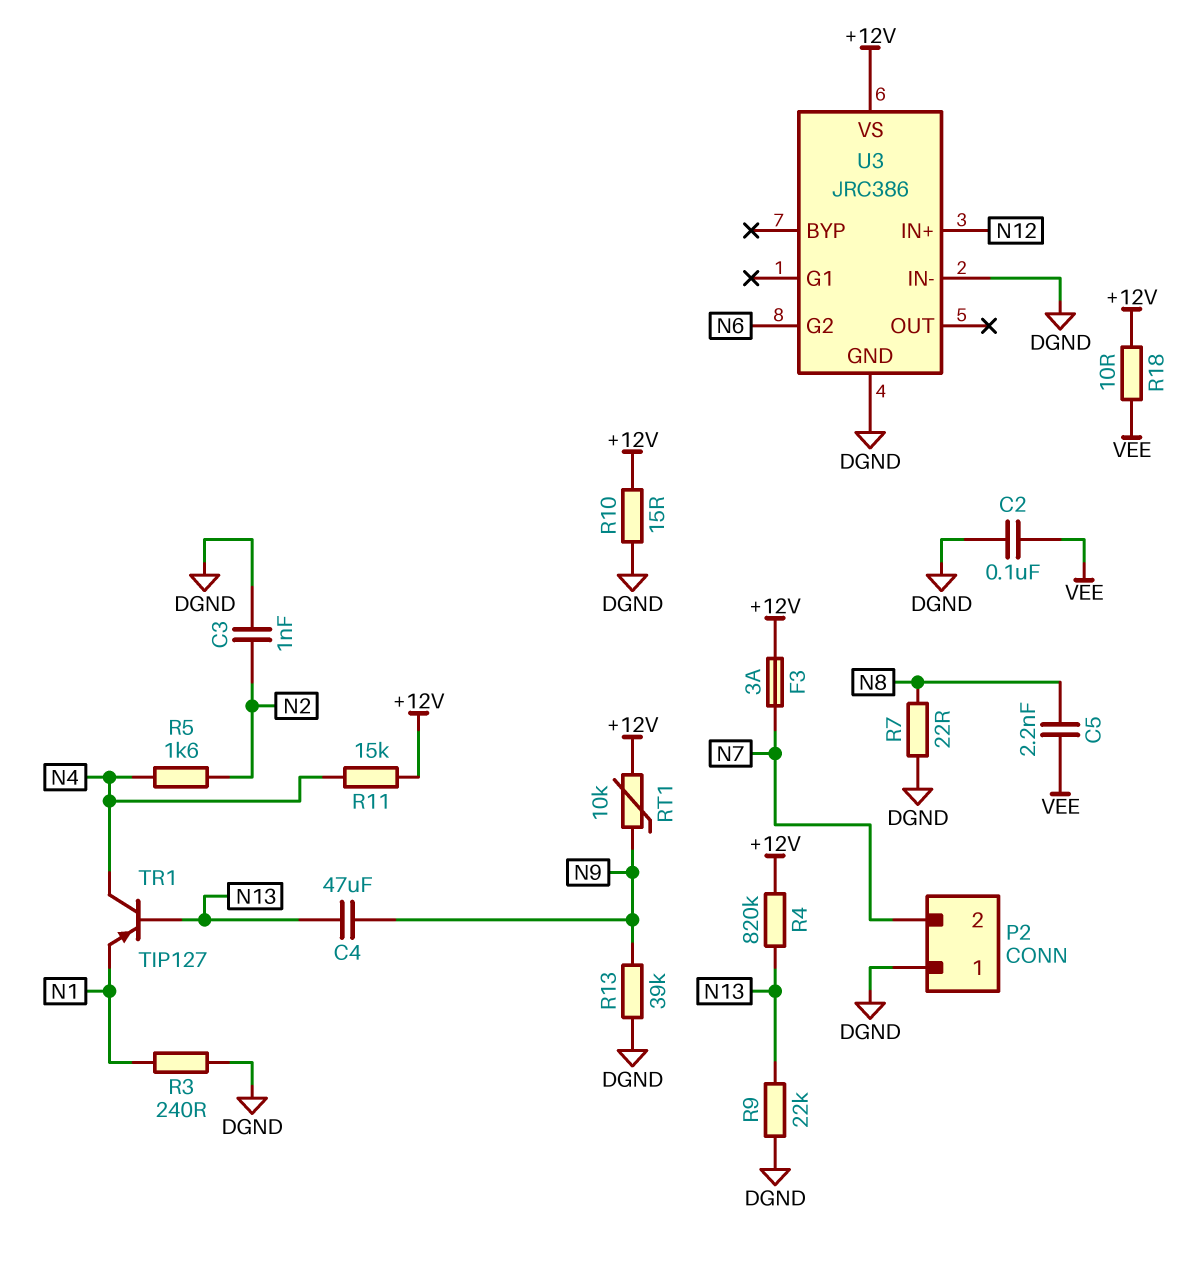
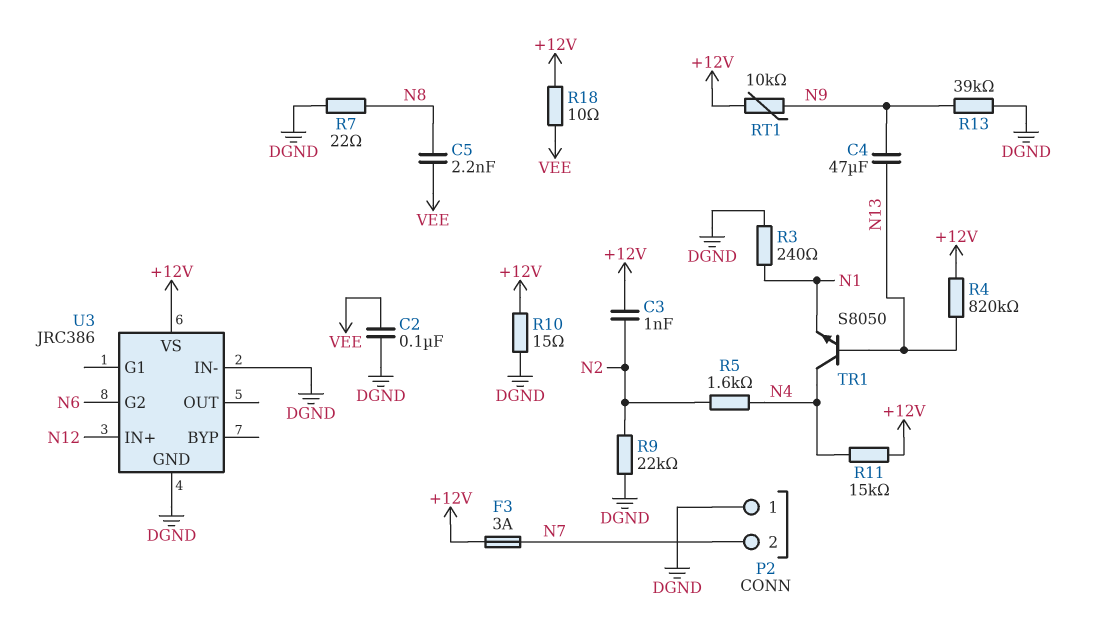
C3: 1nF (DGND, N2) -> 1nF (+12V, N2)
R9: 22k (DGND, N13) -> 22k (DGND, N2)
TR1: PNP TIP127 (B N13, C N4, E N1) -> NPN S8050 (B N13, C N4, E N1)

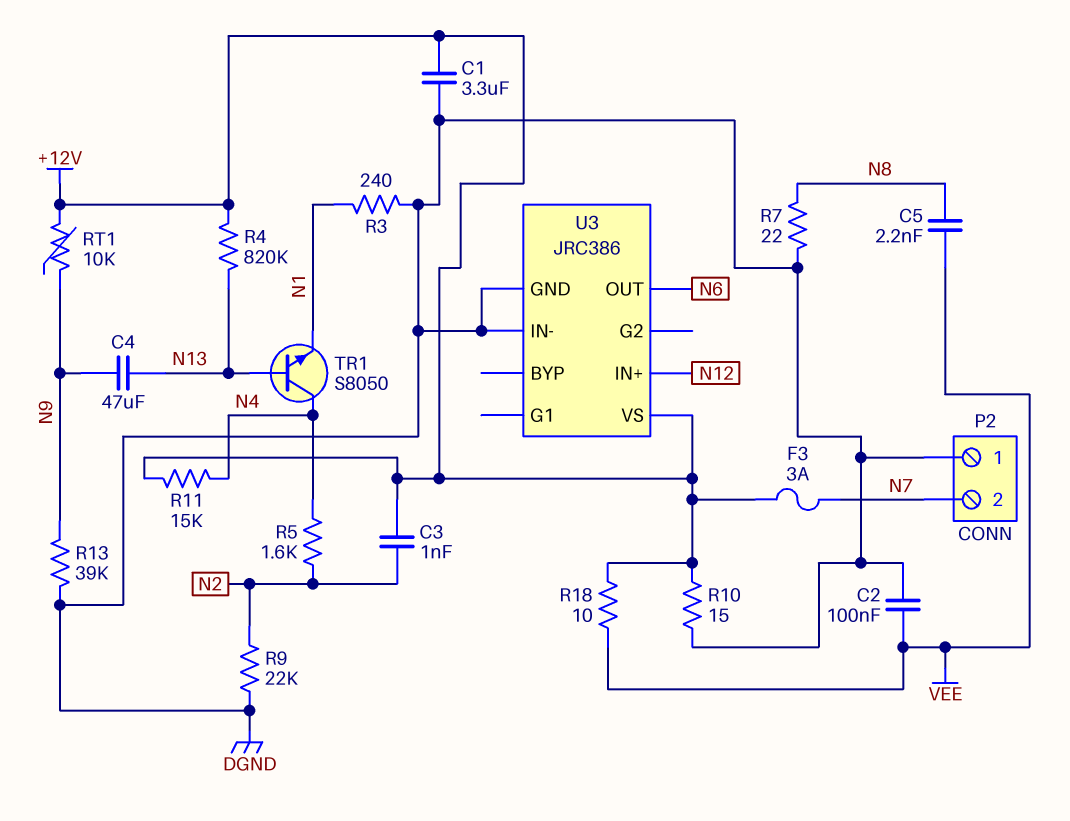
C1: none -> 3.3uF (+12V, DGND)
U3 pin G2: N6 -> none
U3 pin OUT: none -> N6

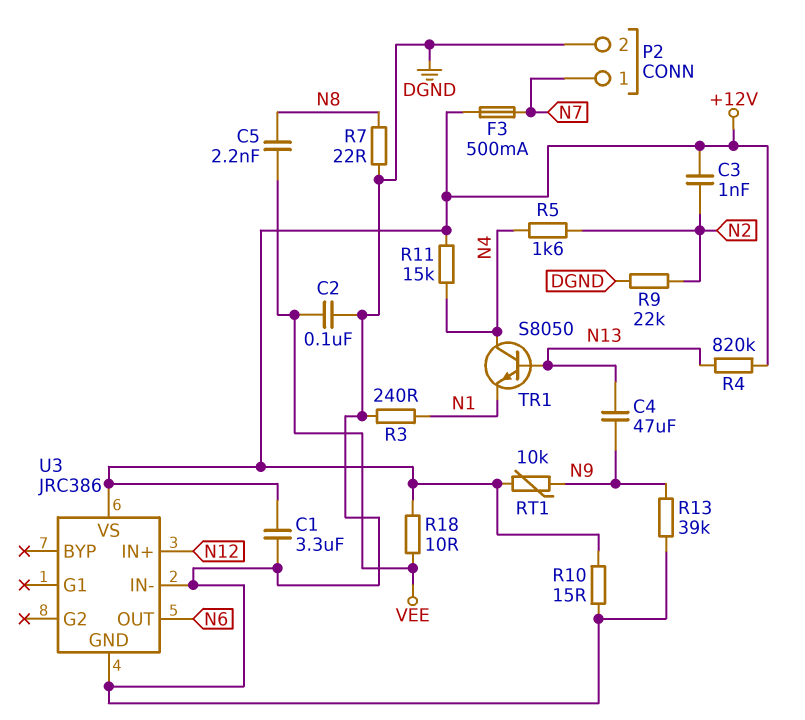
F3: 3A (+12V, N7) -> 500mA (+12V, N7)
P2 pin 1: DGND -> N7
P2 pin 2: N7 -> DGND

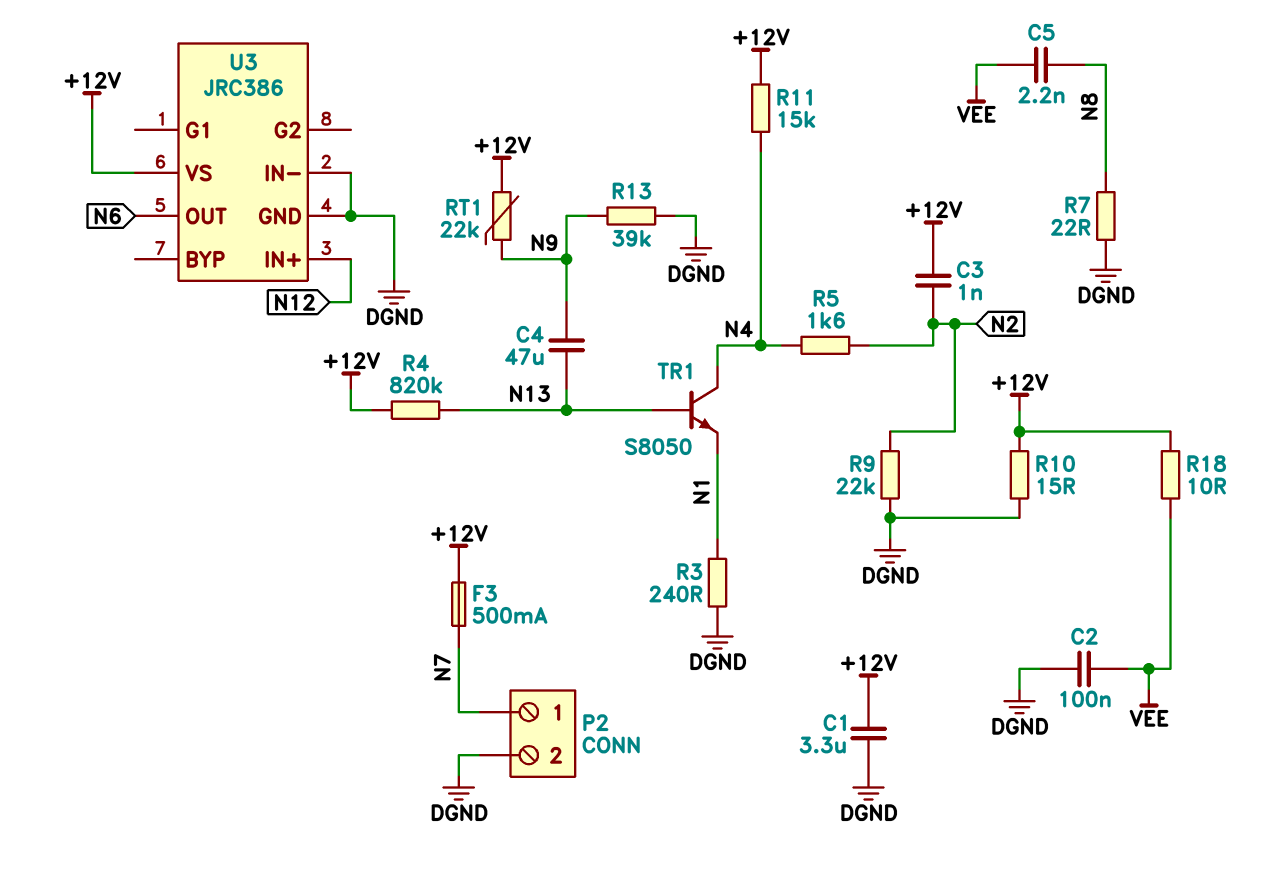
RT1: 10k (+12V, N9) -> 22k (+12V, N9)

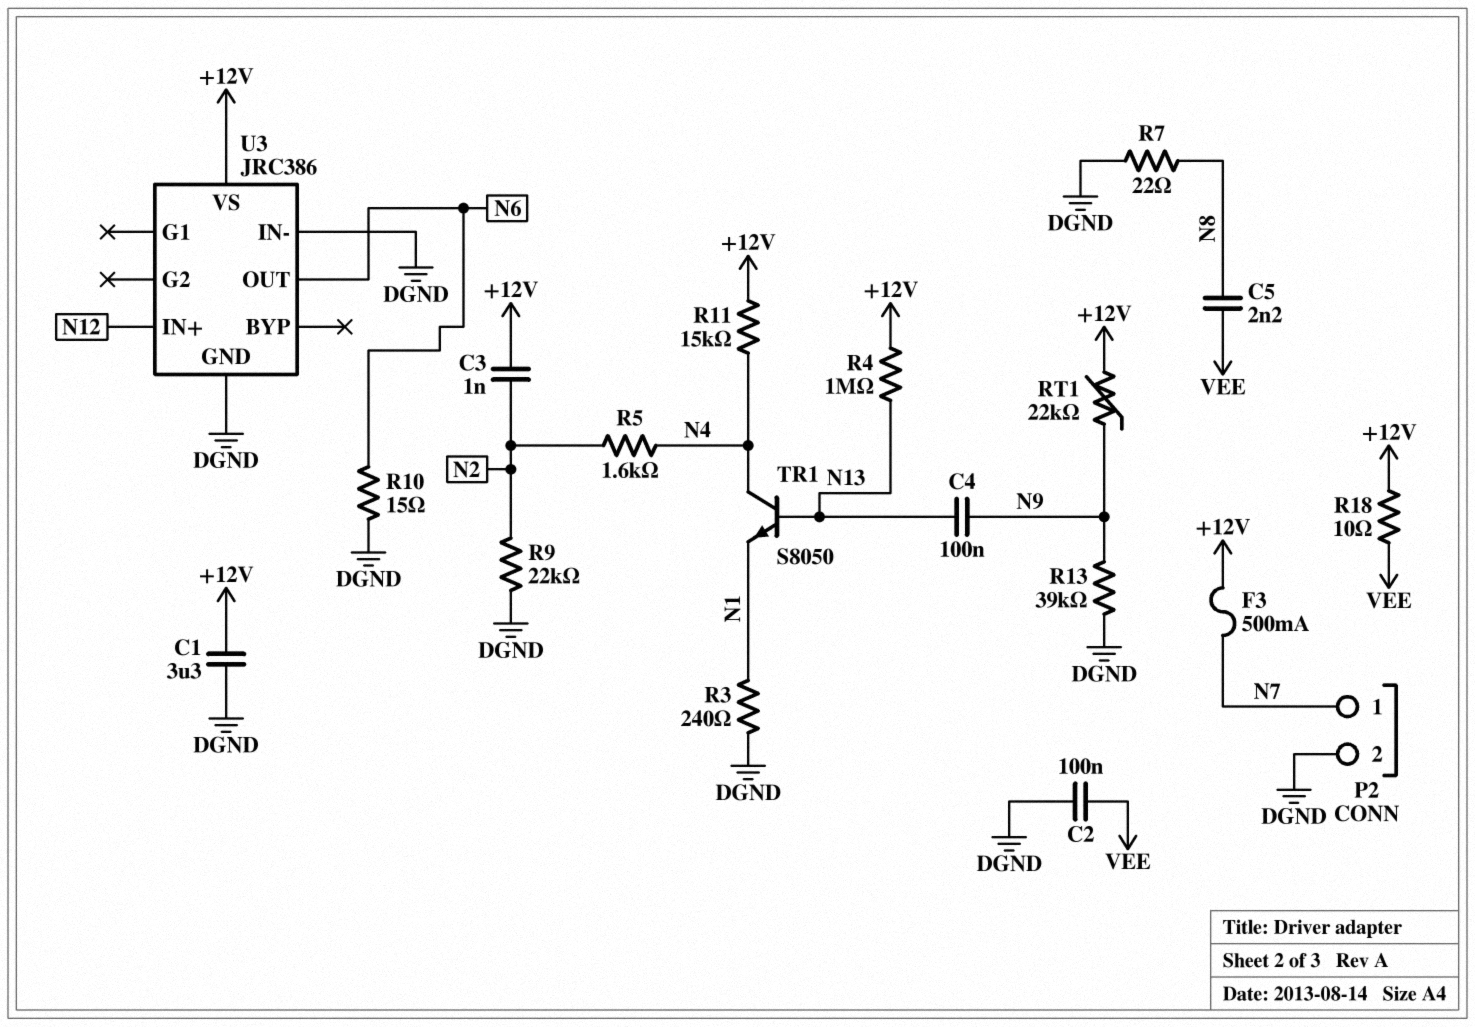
C4: 47uF (N9, N13) -> 100nF (N9, N13)
R4: 820k (+12V, N13) -> 1M (+12V, N13)
R10: 15 (+12V, DGND) -> 15 (DGND, N6)

